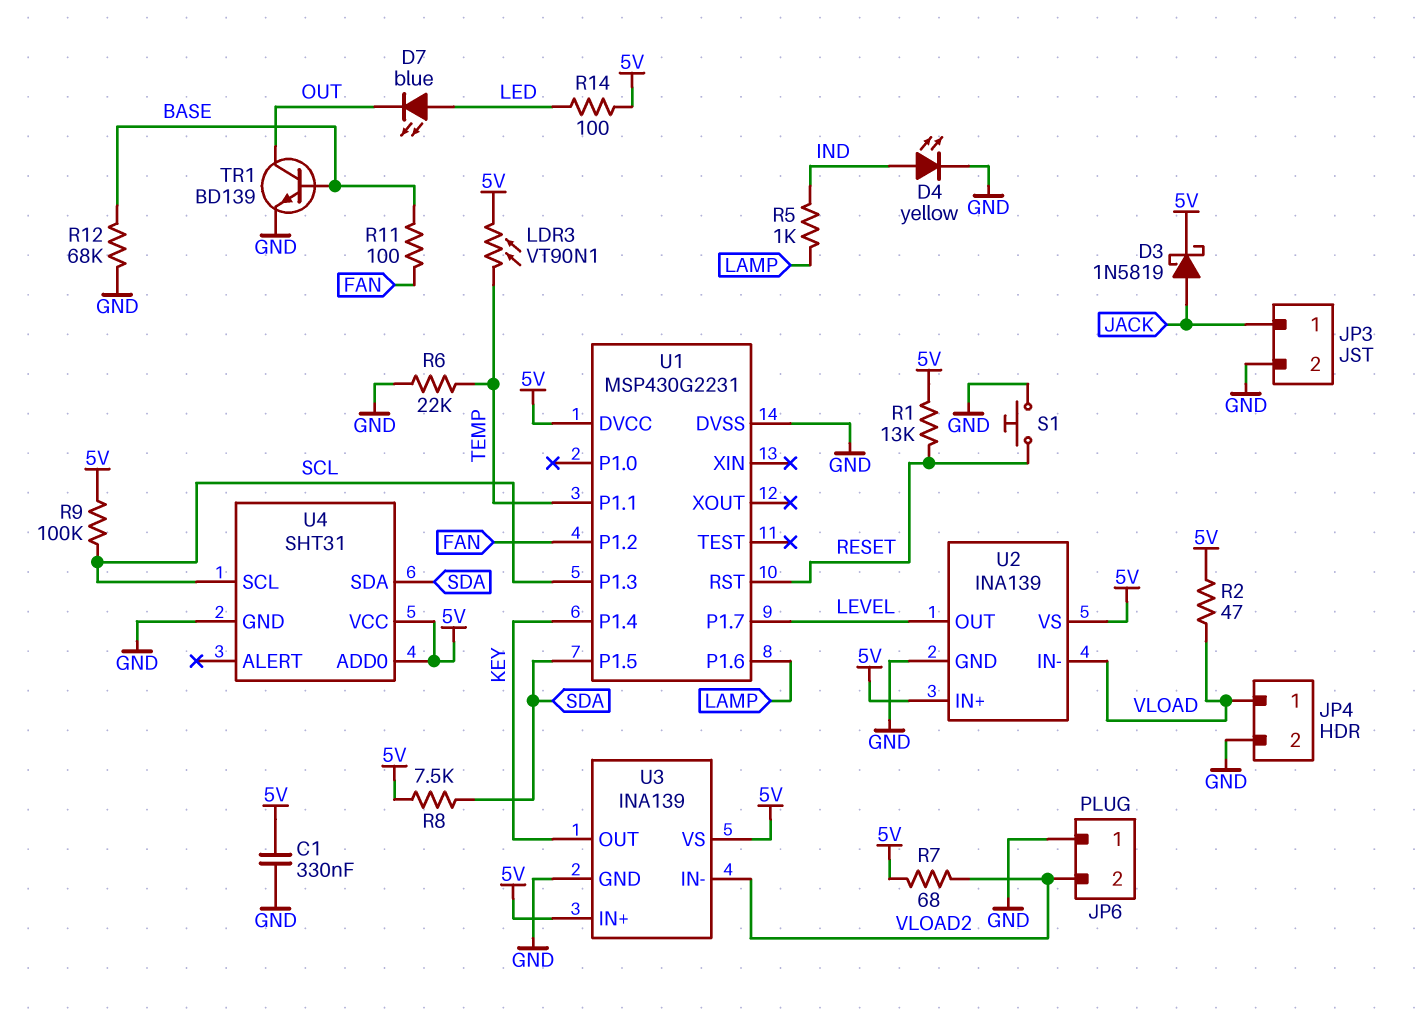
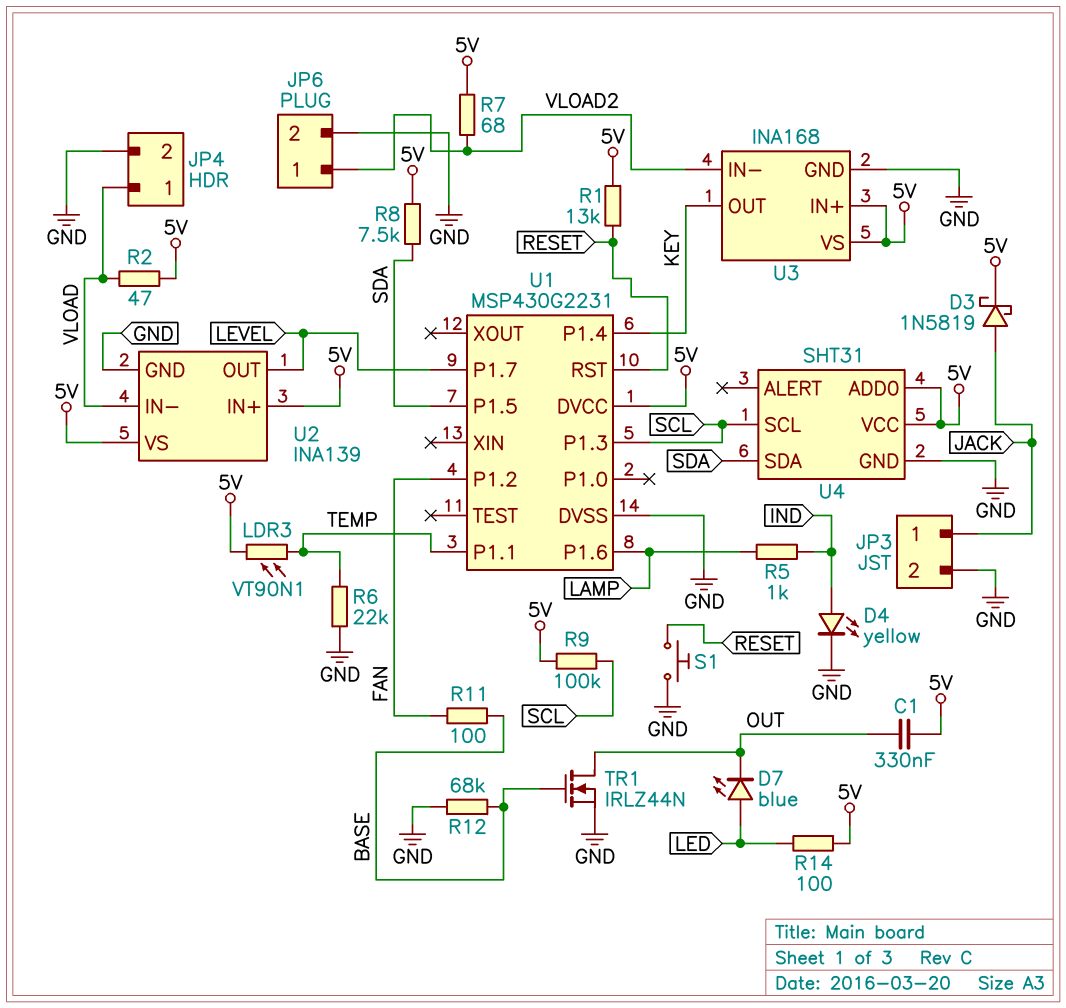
C1: 330nF (5V, GND) -> 330nF (5V, OUT)
JP6 pin 1: GND -> VLOAD2
JP6 pin 2: VLOAD2 -> GND
TR1: NPN BD139 (B BASE, C OUT, E GND) -> NMOS IRLZ44N (G BASE, D OUT, S GND)
U3: INA139 -> INA168

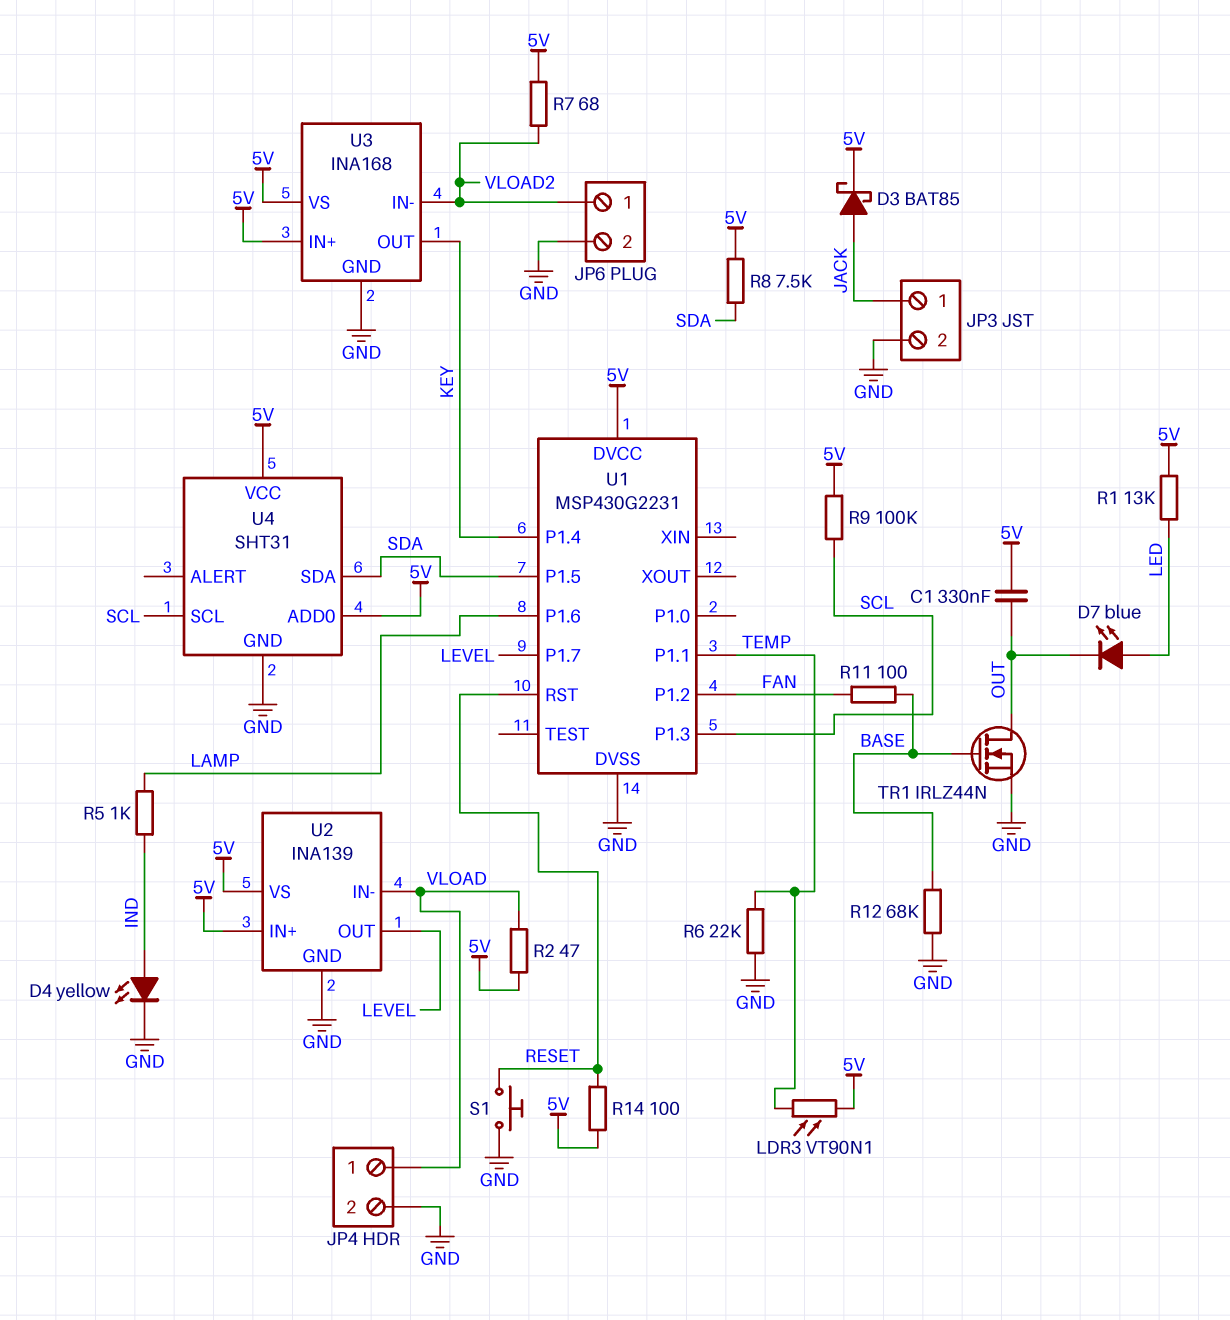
D3: schottky 1N5819 (A JACK, K 5V) -> schottky BAT85 (A JACK, K 5V)
R1: 13k (5V, RESET) -> 13k (5V, LED)
R14: 100 (5V, LED) -> 100 (5V, RESET)

